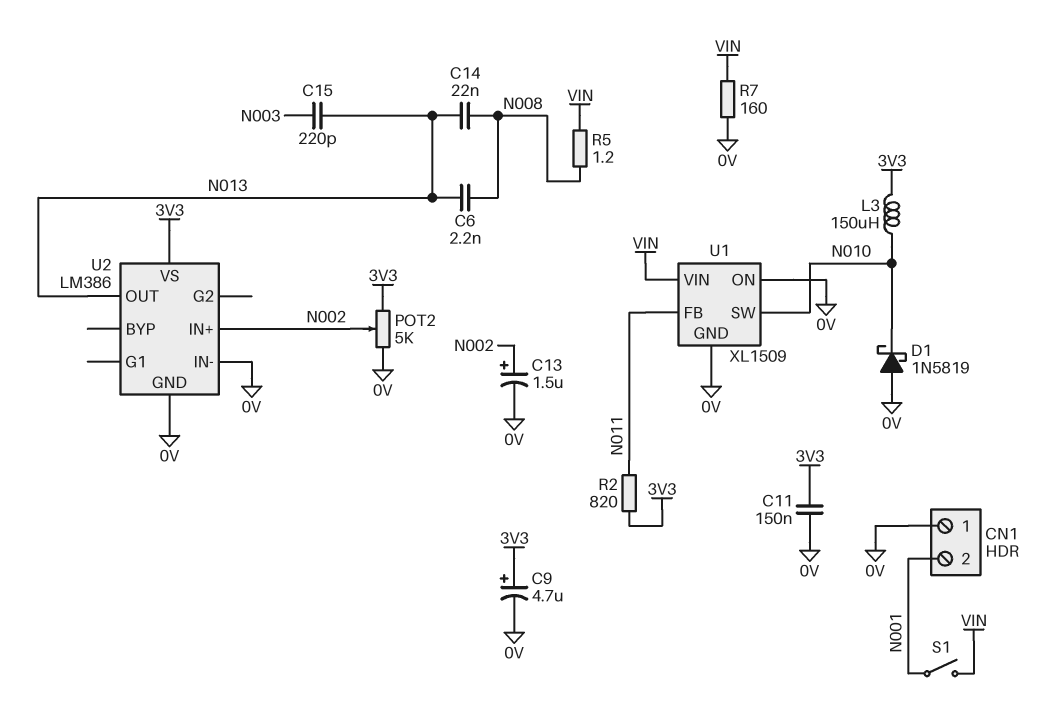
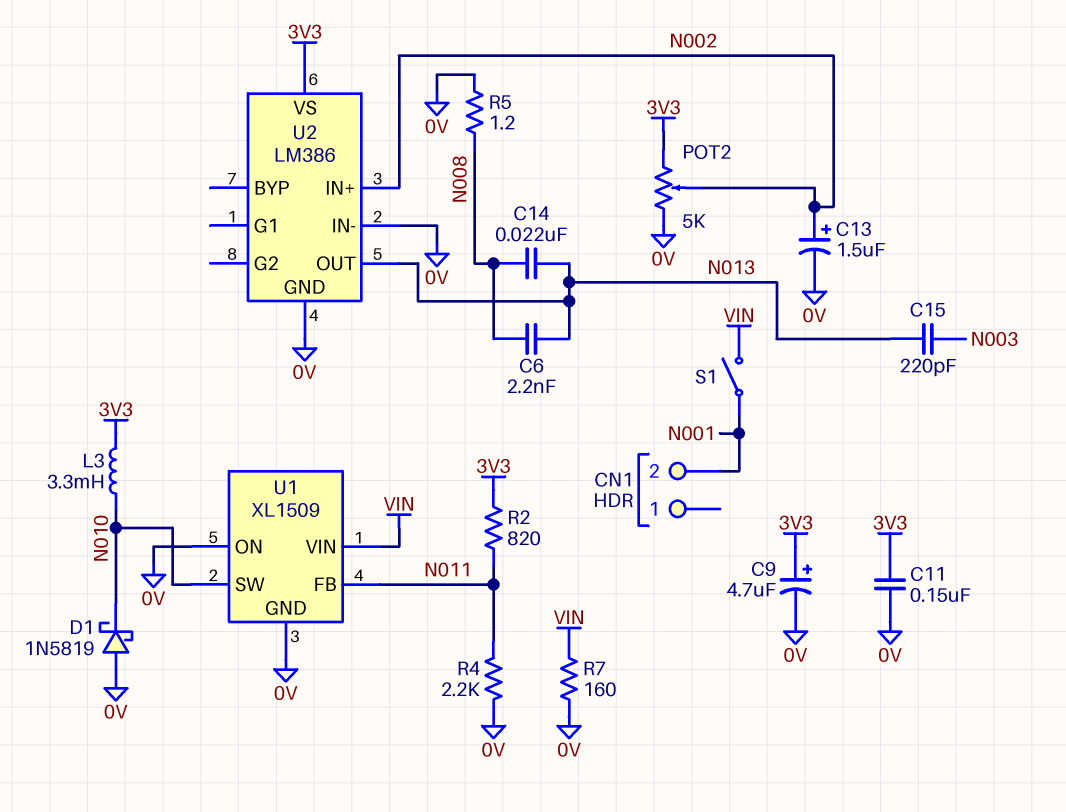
CN1 pin 1: 0V -> none
L3: 150uH (3V3, N010) -> 3.3mH (3V3, N010)
R4: none -> 2.2k (0V, N011)
R5: 1.2 (N008, VIN) -> 1.2 (0V, N008)

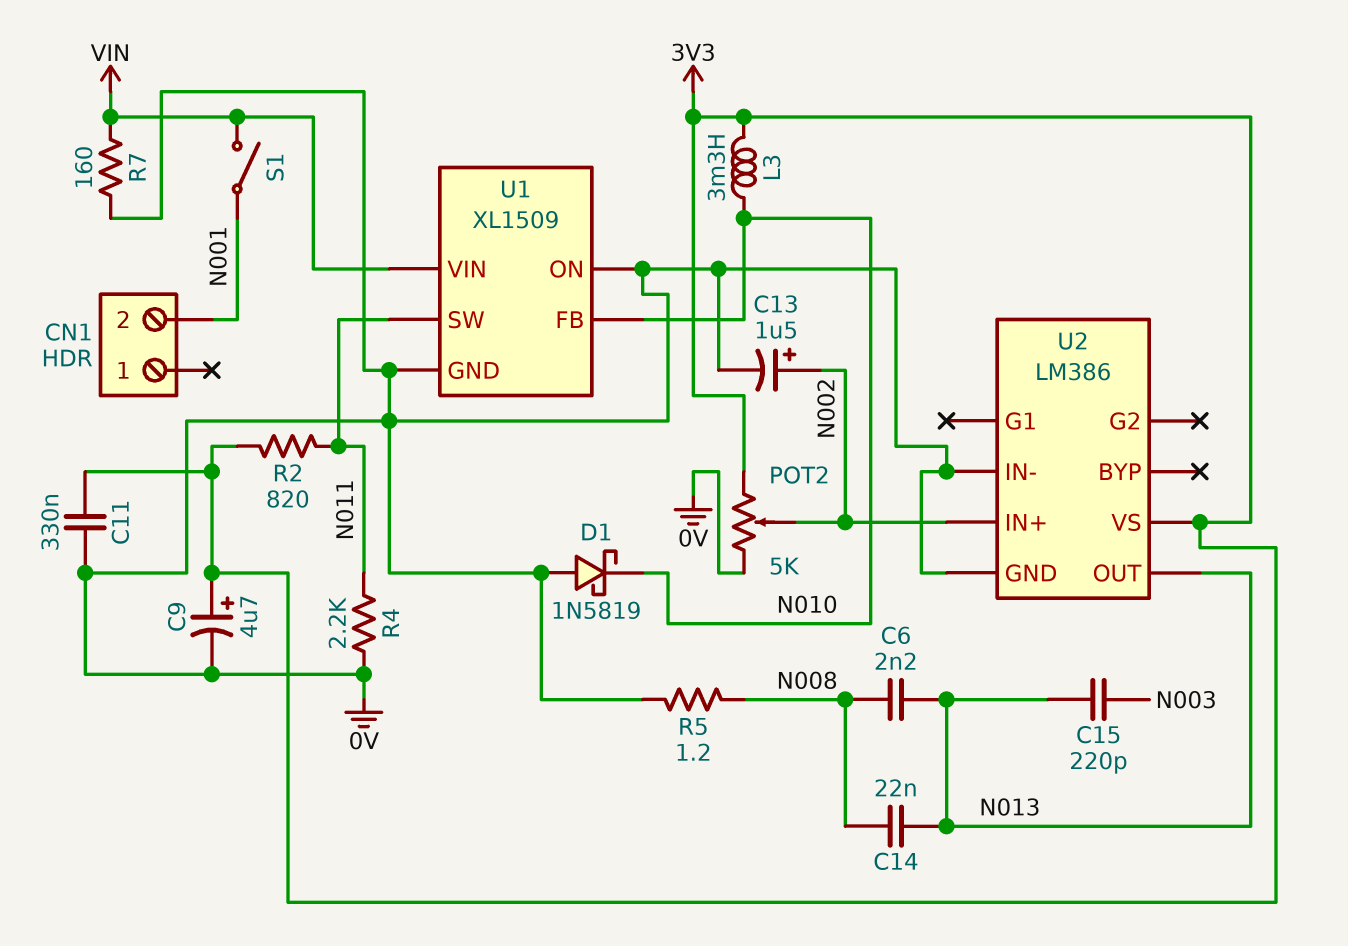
C11: 150nF (0V, 3V3) -> 330nF (0V, 3V3)
U1 pin FB: N011 -> N010
U1 pin SW: N010 -> N011

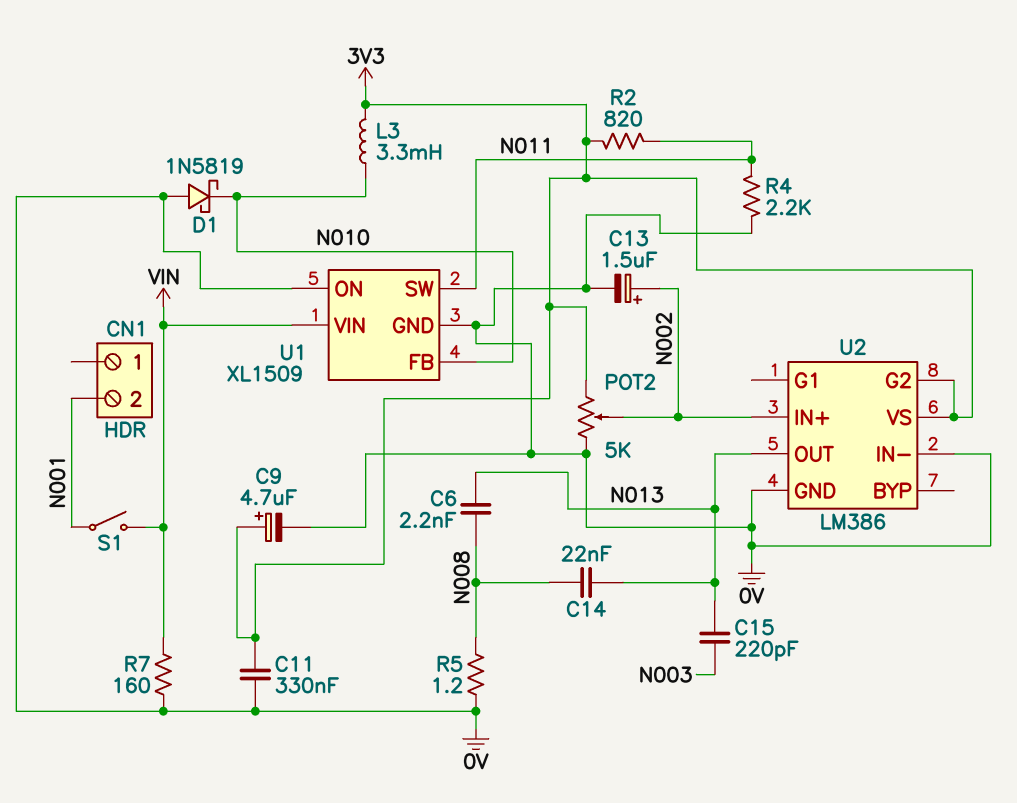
U2 pin G2: none -> 3V3

